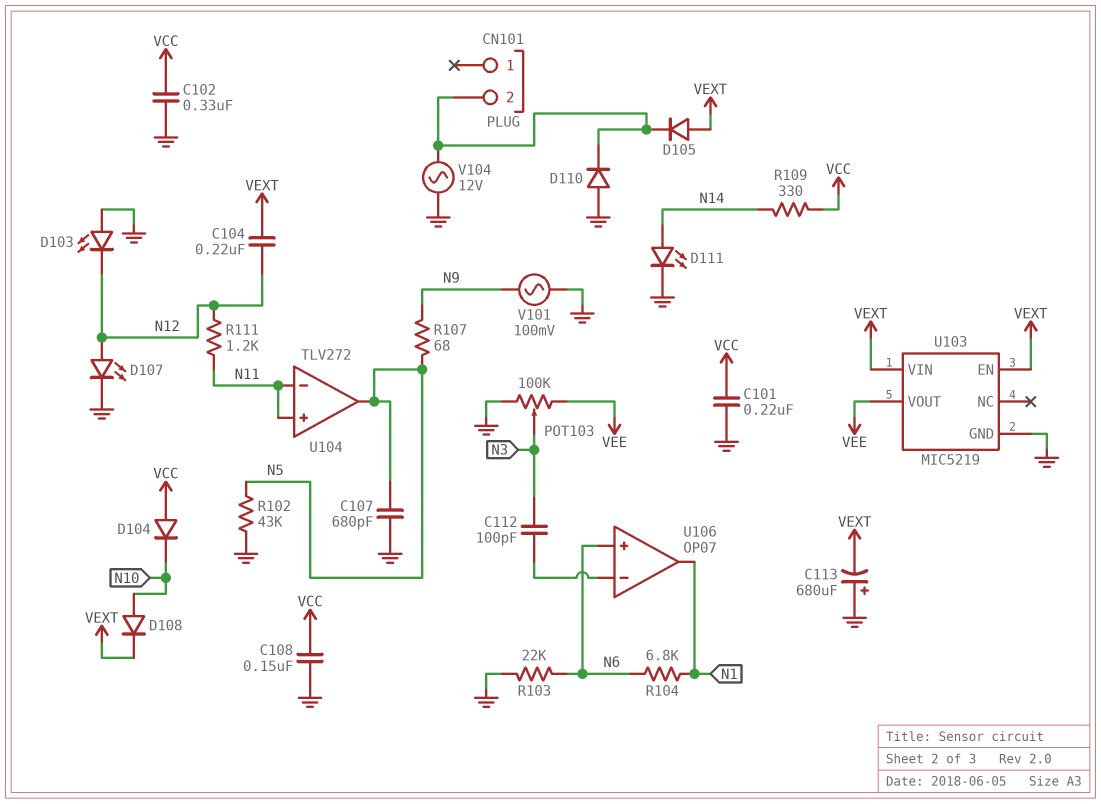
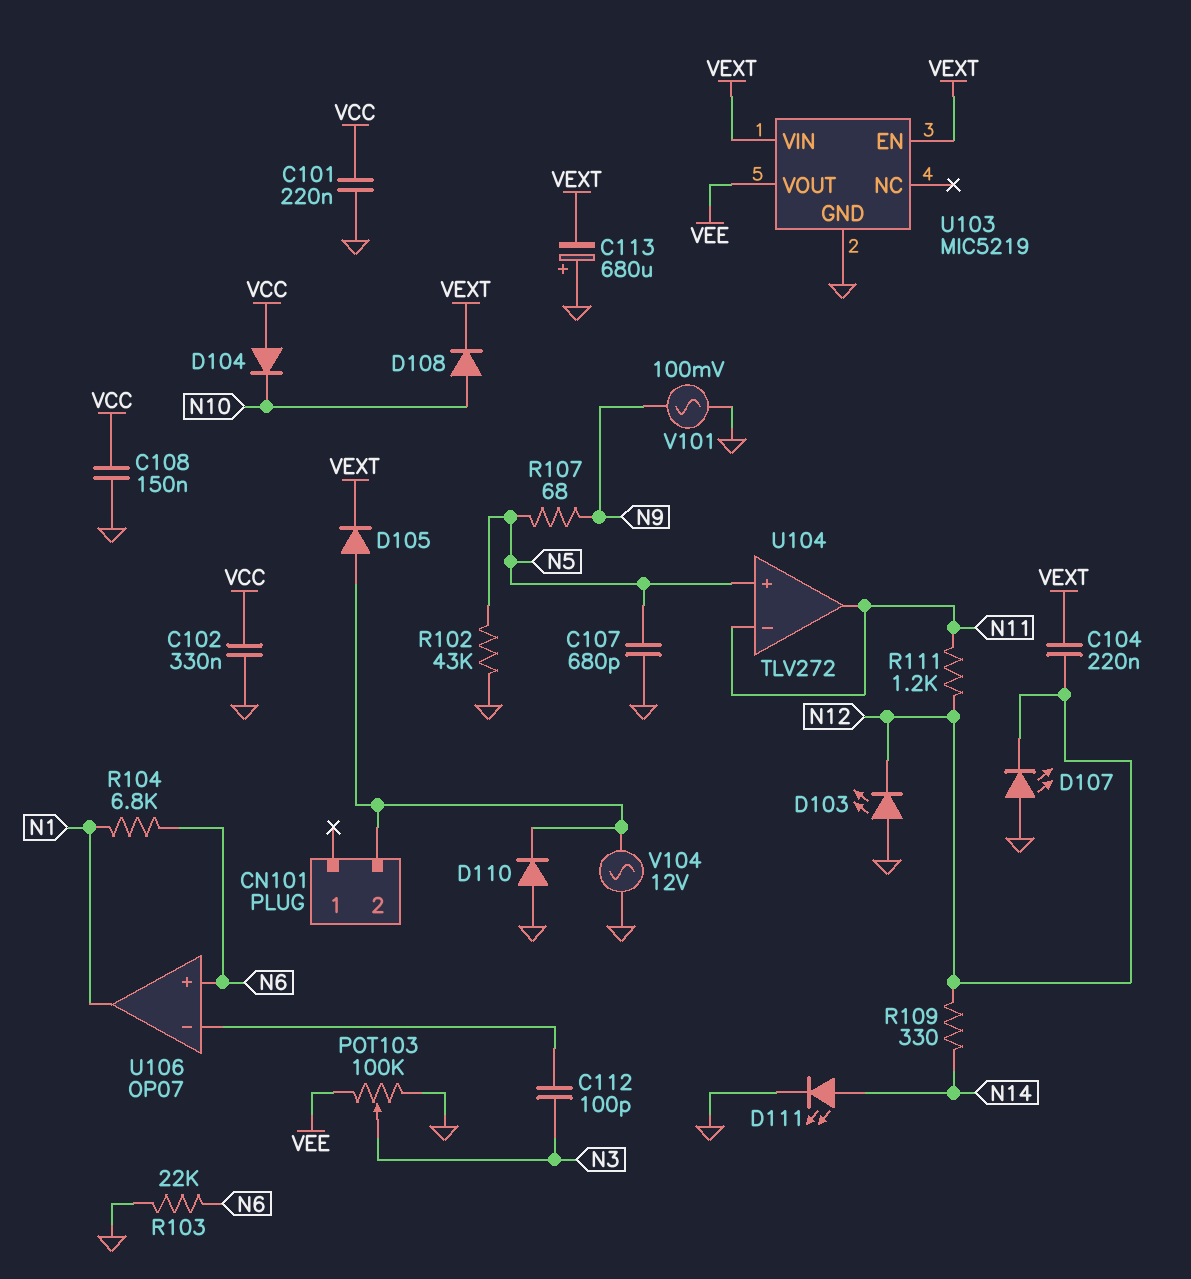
D105: diode (A VEXT, K CN101/2) -> diode (A CN101/2, K VEXT)
D107: LED (A N12, K GND) -> LED (A GND, K N12)
R109: 330 (N14, VCC) -> 330 (N12, N14)
U104 pin in+: N11 -> N5
U104 pin out: N5 -> N11

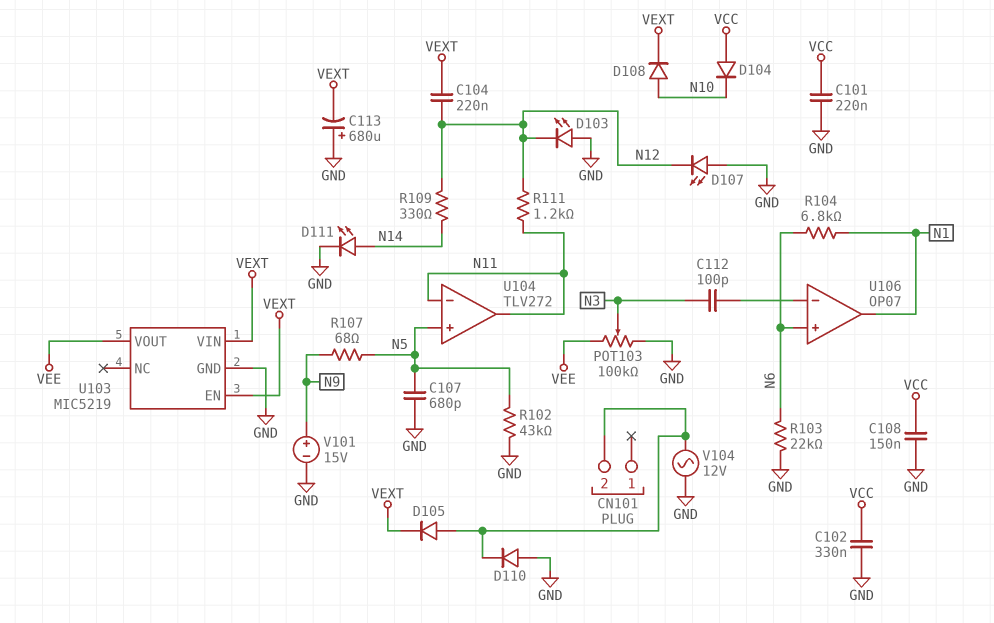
V101: AC 100mV (GND, N9) -> 15V (plus N9, minus GND)

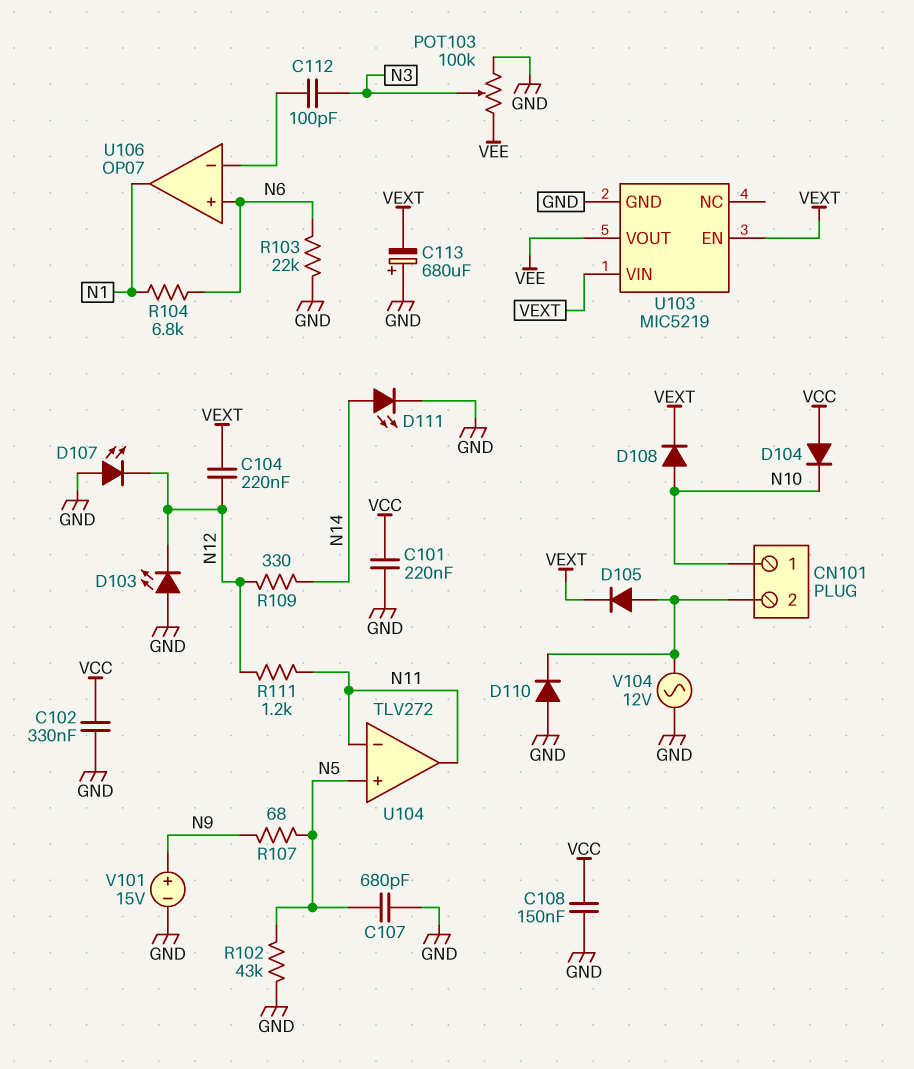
CN101 pin 1: none -> N10

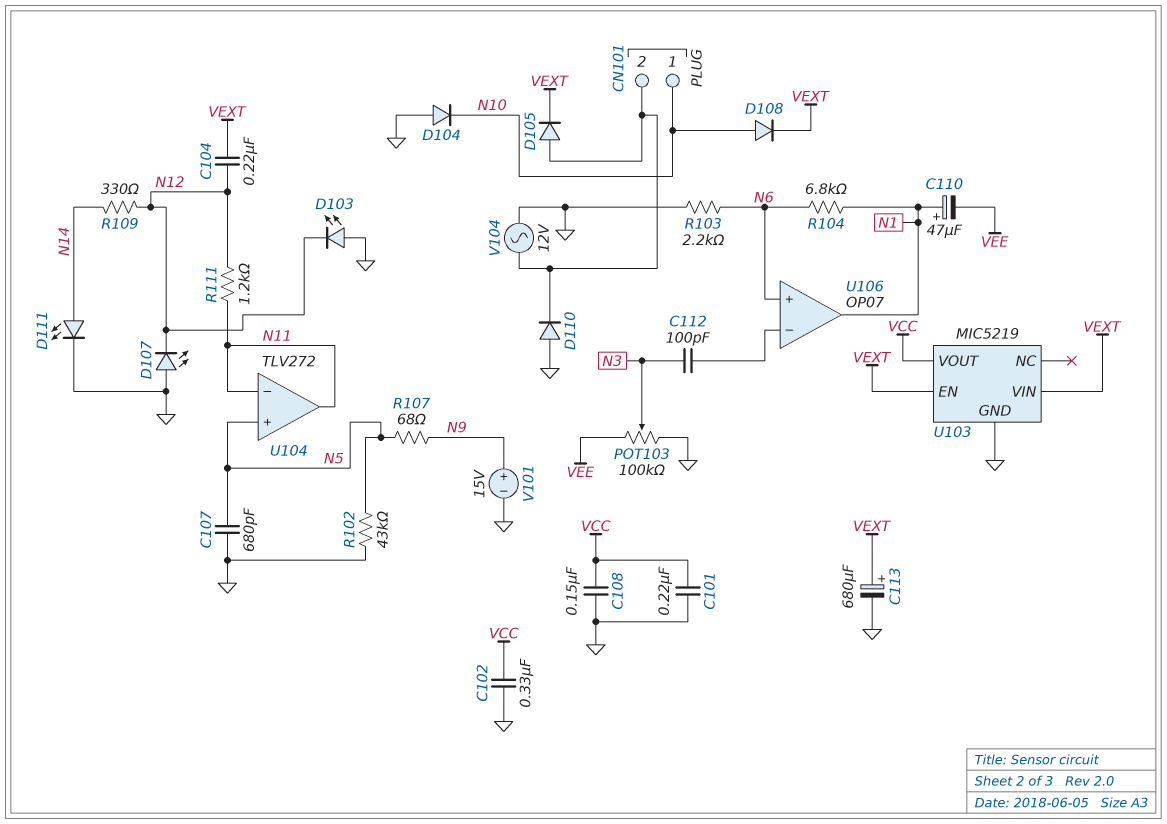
C110: none -> 47uF (plus N1, minus VEE)
C113: 680uF (plus GND, minus VEXT) -> 680uF (plus VEXT, minus GND)
D104: diode (A VCC, K N10) -> diode (A GND, K N10)
R103: 22k (GND, N6) -> 2.2k (GND, N6)
U103 pin VOUT: VEE -> VCC

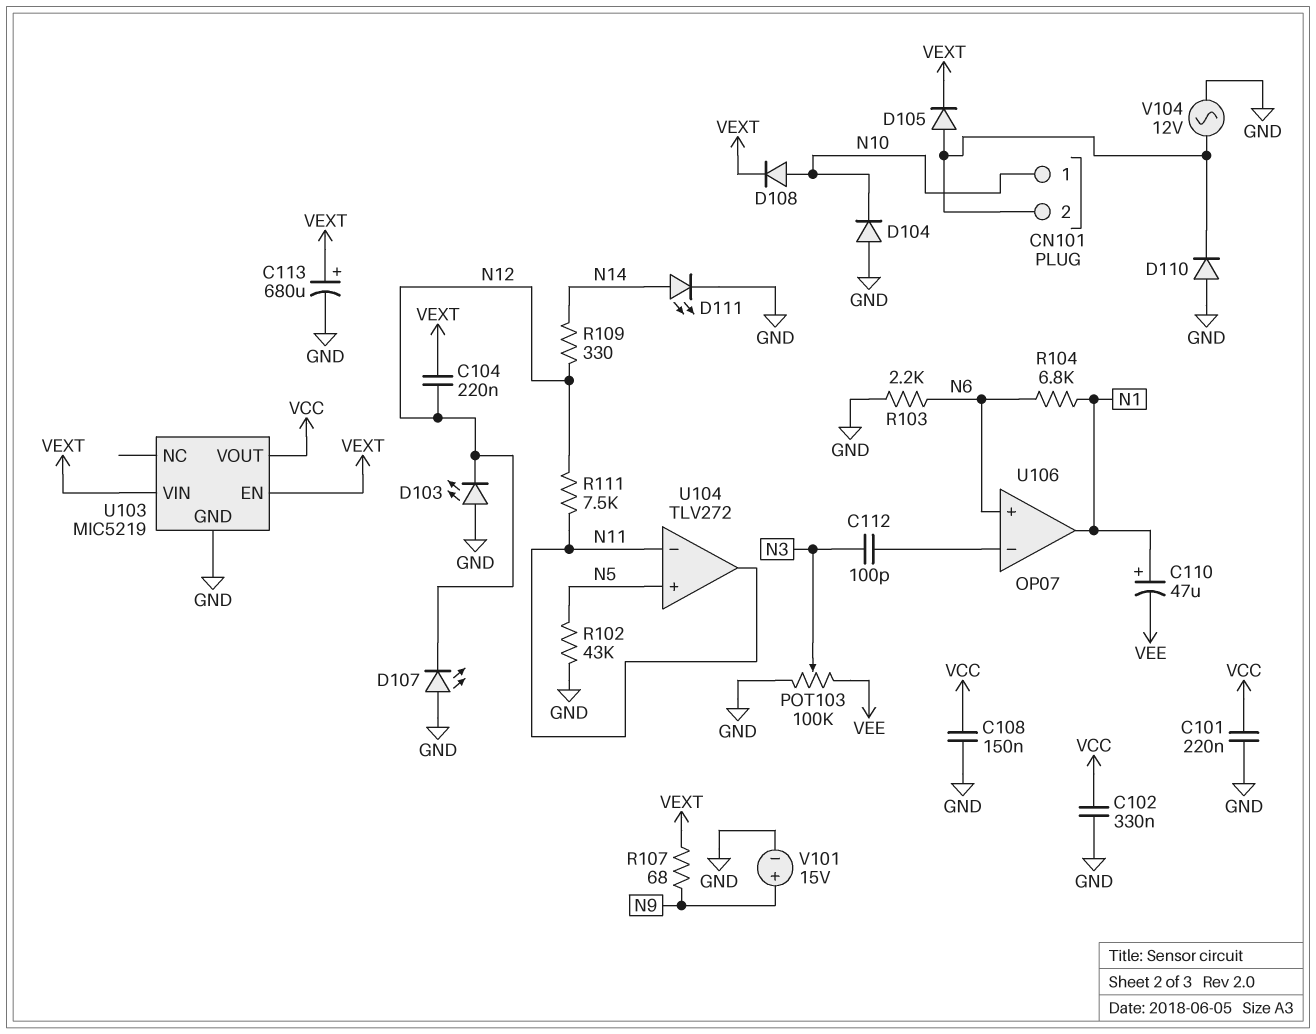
C107: 680pF (GND, N5) -> none
R107: 68 (N5, N9) -> 68 (N9, VEXT)
R111: 1.2k (N11, N12) -> 7.5k (N11, N12)

